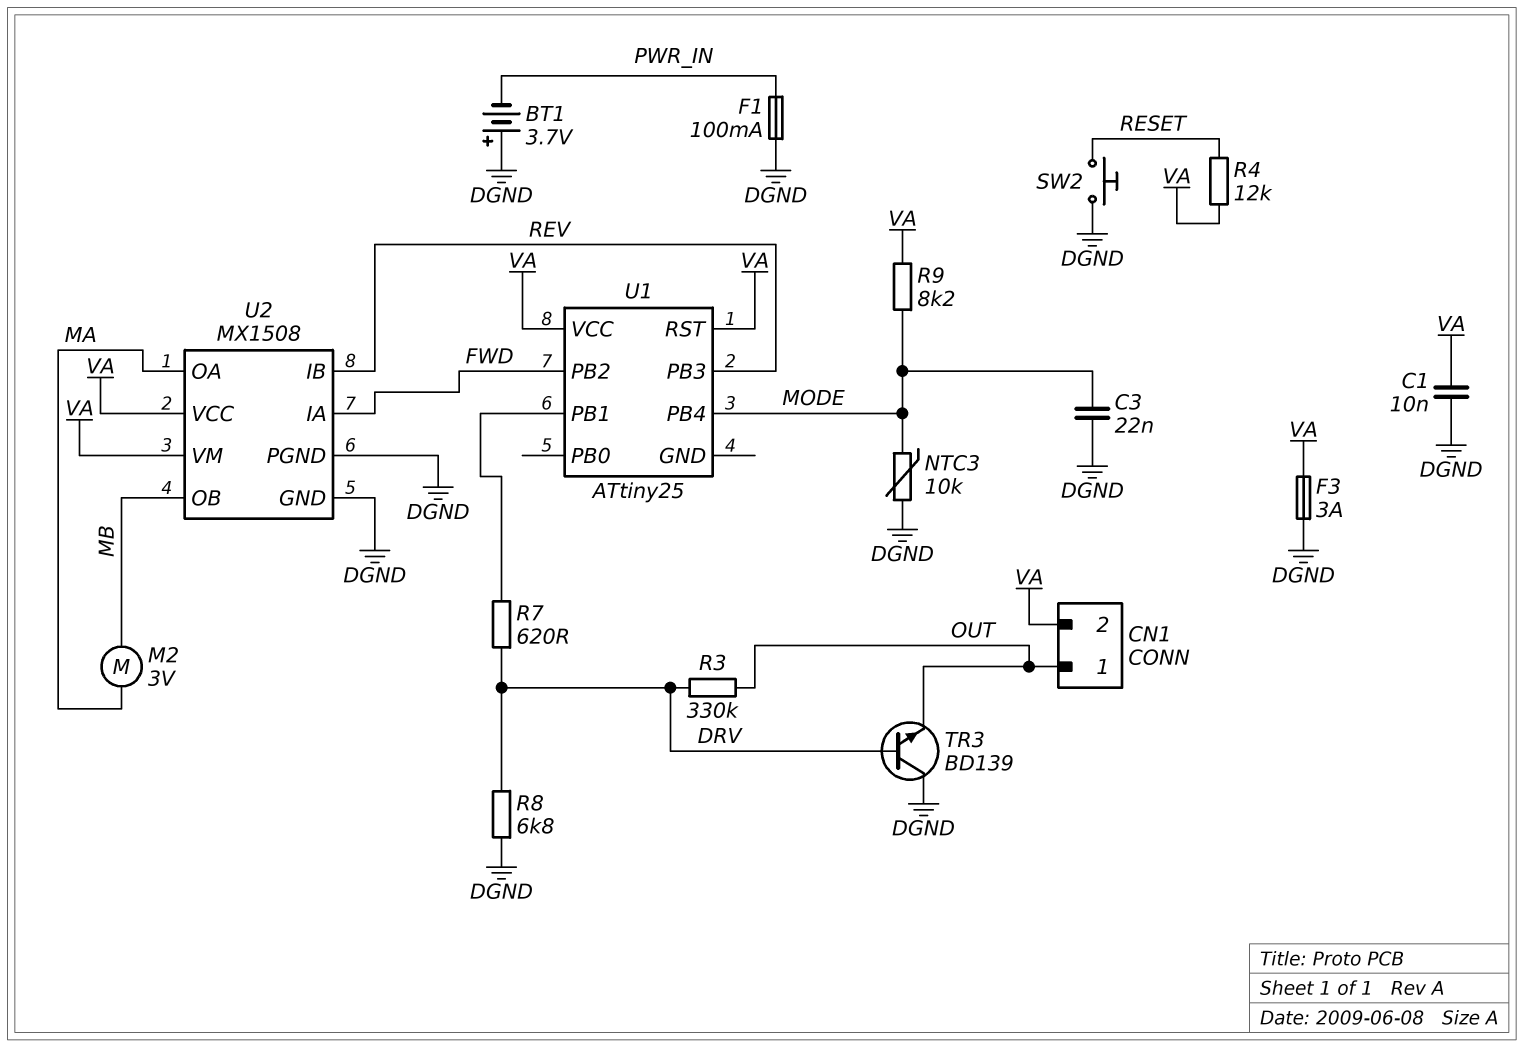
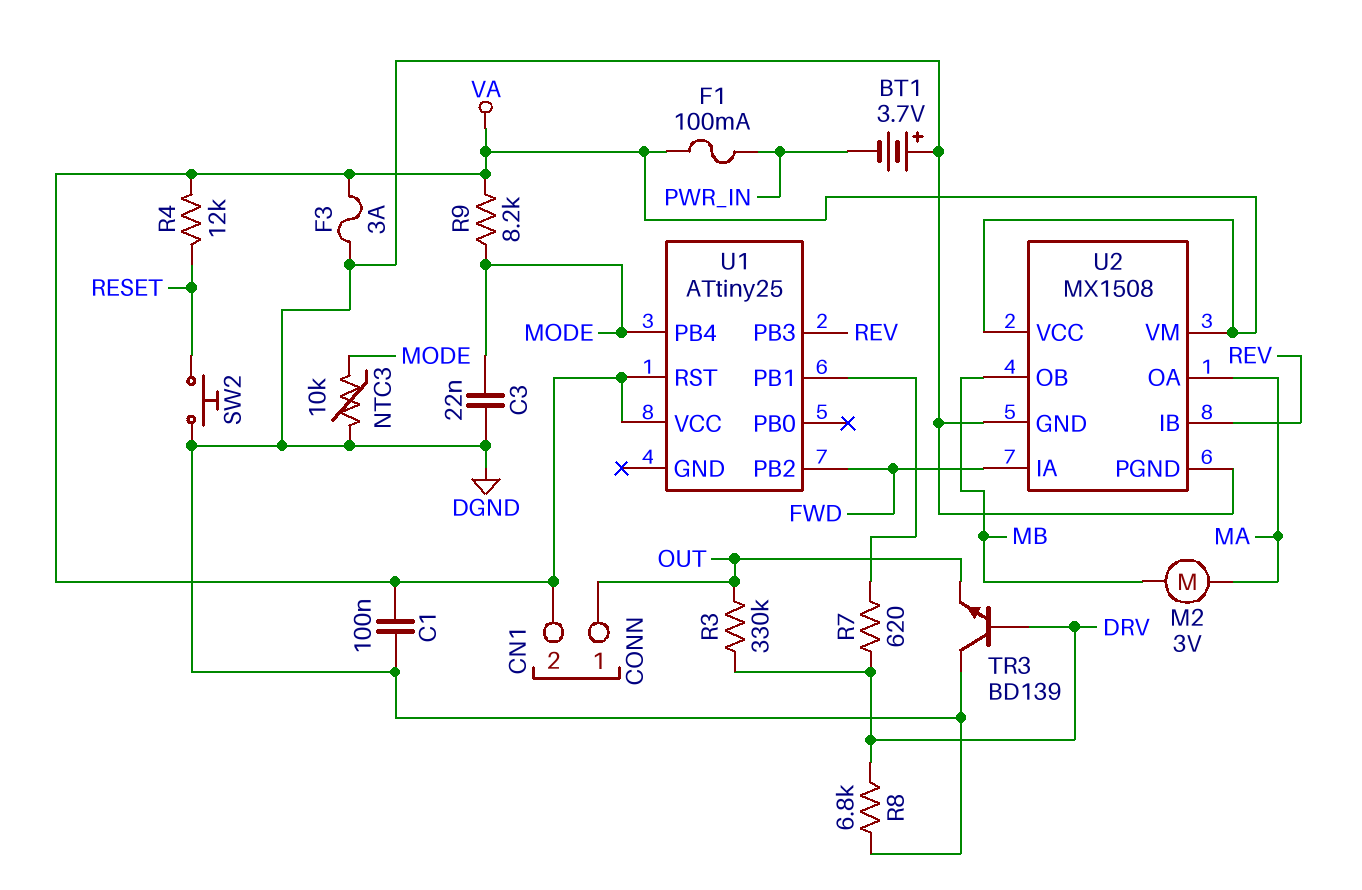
C1: 10nF (DGND, VA) -> 100nF (DGND, VA)
F1: 100mA (DGND, PWR_IN) -> 100mA (PWR_IN, VA)

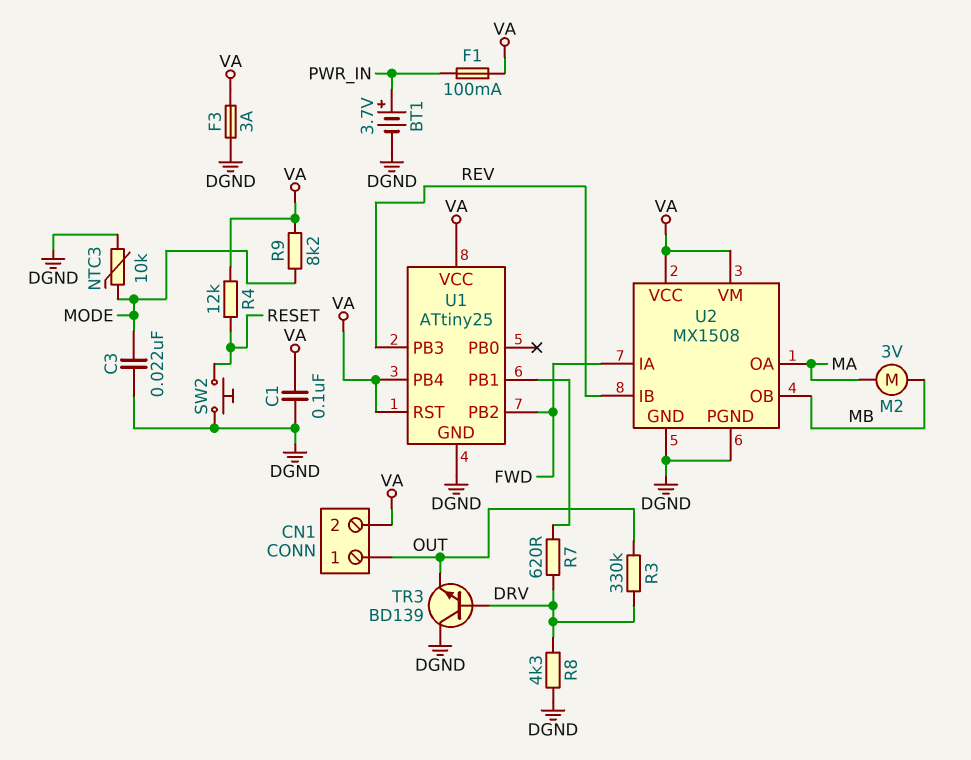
BT1: 3.7V (plus DGND, minus PWR_IN) -> 3.7V (plus PWR_IN, minus DGND)
R8: 6.8k (DGND, DRV) -> 4.3k (DGND, DRV)
U1 pin GND: none -> DGND
U1 pin PB4: MODE -> VA

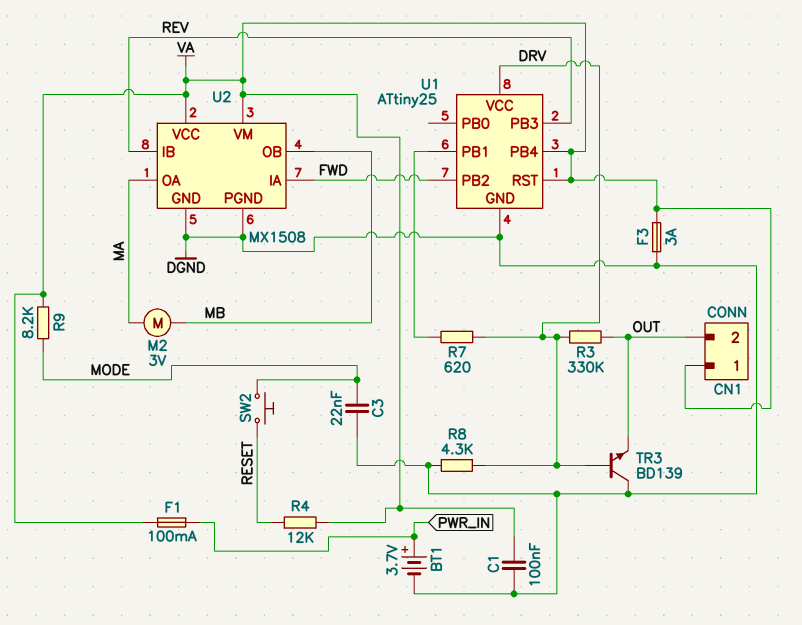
CN1 pin 1: OUT -> VA
CN1 pin 2: VA -> OUT
NTC3: 10k (DGND, MODE) -> none
SW2: button (DGND, RESET) -> button (MODE, RESET)
U1 pin VCC: VA -> DRV

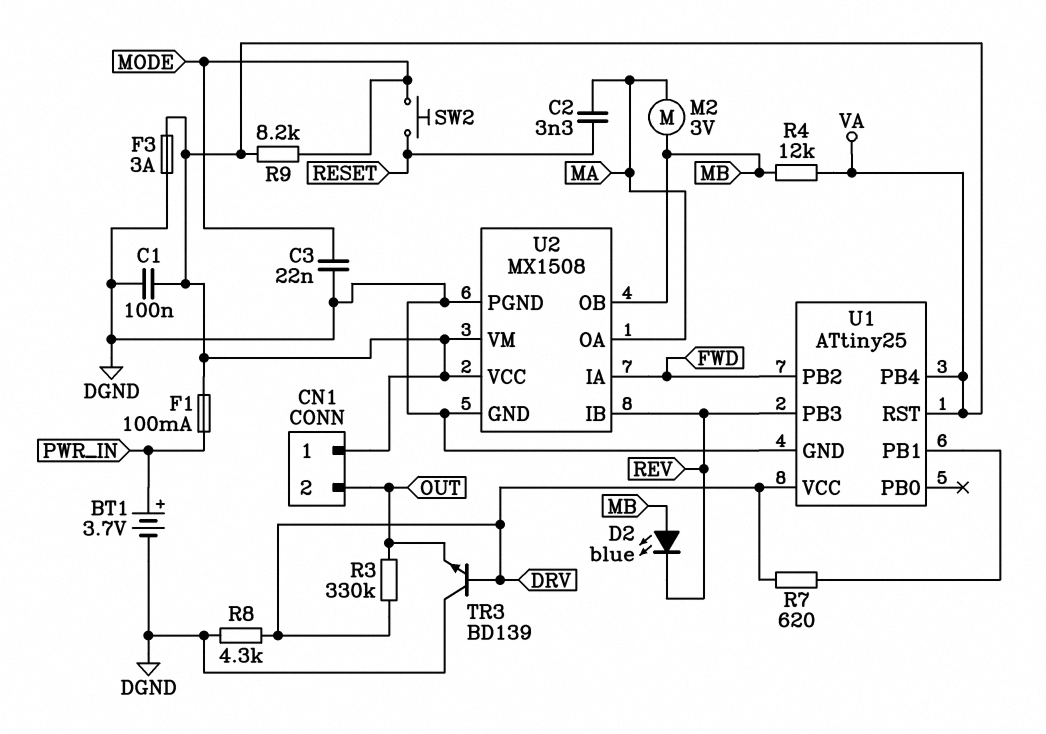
C2: none -> 3.3nF (MA, RESET)
D2: none -> LED blue (A MB, K REV)
R4: 12k (RESET, VA) -> 12k (MB, VA)

